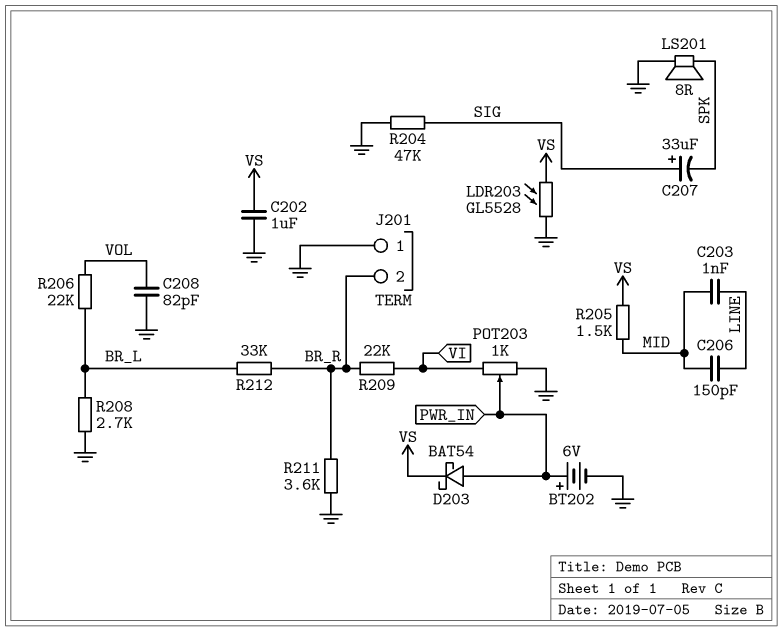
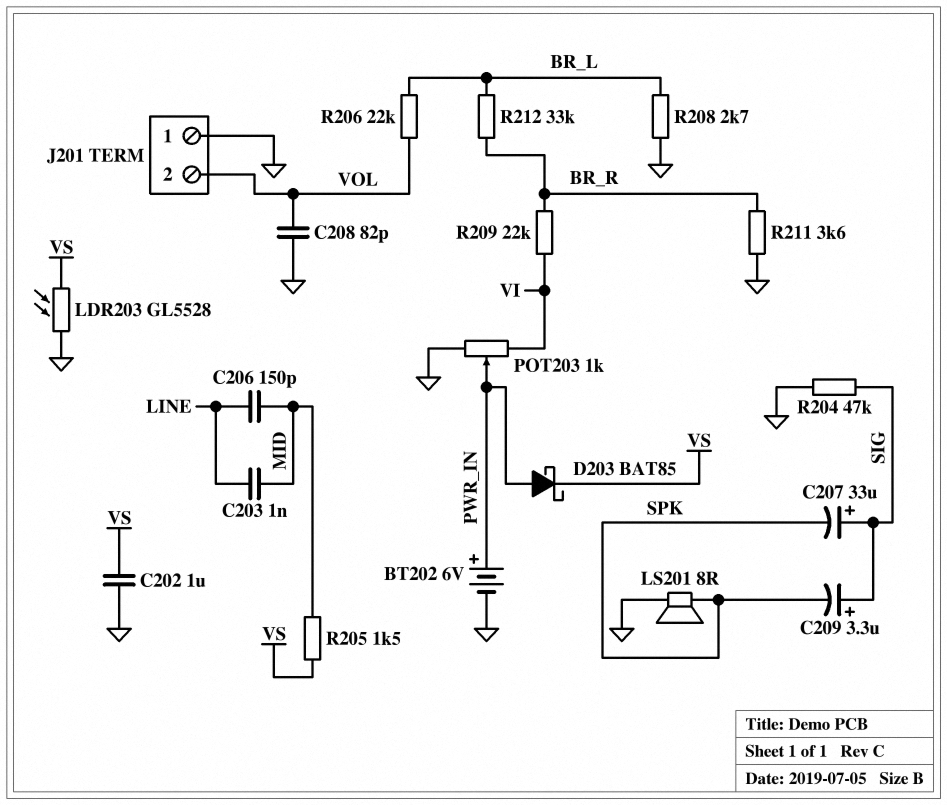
C209: none -> 3.3uF (plus SIG, minus SPK)
D203: schottky BAT54 (A PWR_IN, K VS) -> schottky BAT85 (A PWR_IN, K VS)
J201 pin 2: BR_R -> VOL

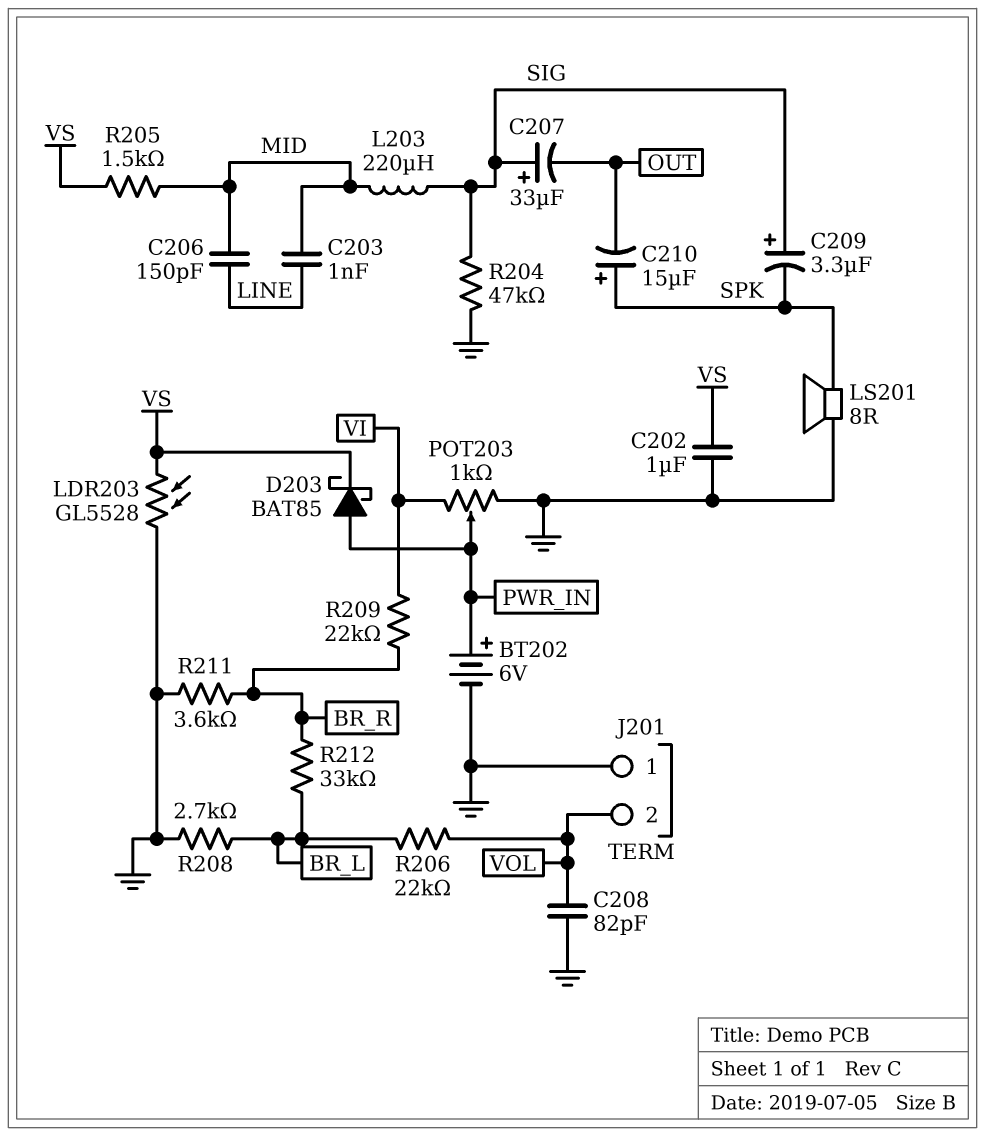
C207: 33uF (plus SIG, minus SPK) -> 33uF (plus SIG, minus OUT)
C210: none -> 15uF (plus SPK, minus OUT)
L203: none -> 220uH (MID, SIG)

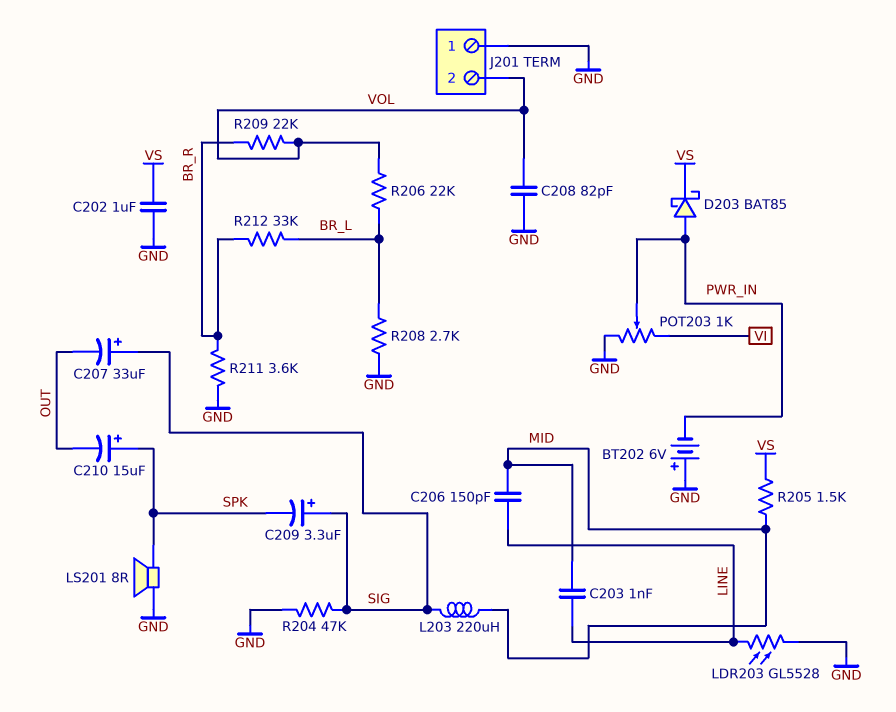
BT202: 6V (plus PWR_IN, minus GND) -> 6V (plus GND, minus PWR_IN)
LDR203: GL5528 (GND, VS) -> GL5528 (GND, LINE)
R209: 22k (BR_R, VI) -> 22k (BR_R, VOL)

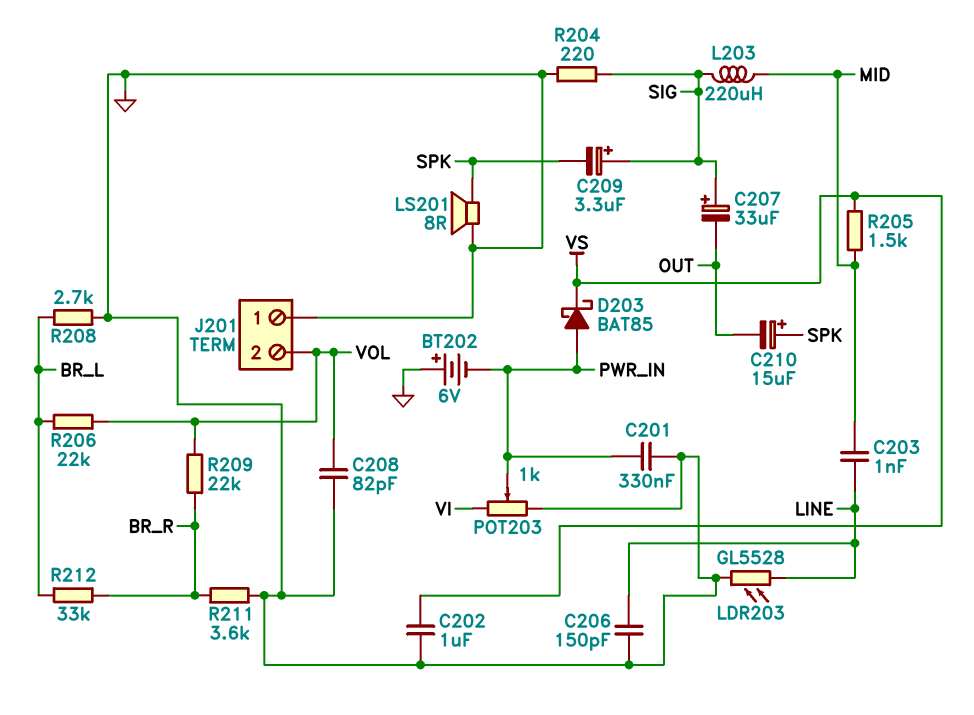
C201: none -> 330nF (GND, PWR_IN)
C206: 150pF (LINE, MID) -> 150pF (GND, LINE)
R204: 47k (GND, SIG) -> 220 (GND, SIG)

